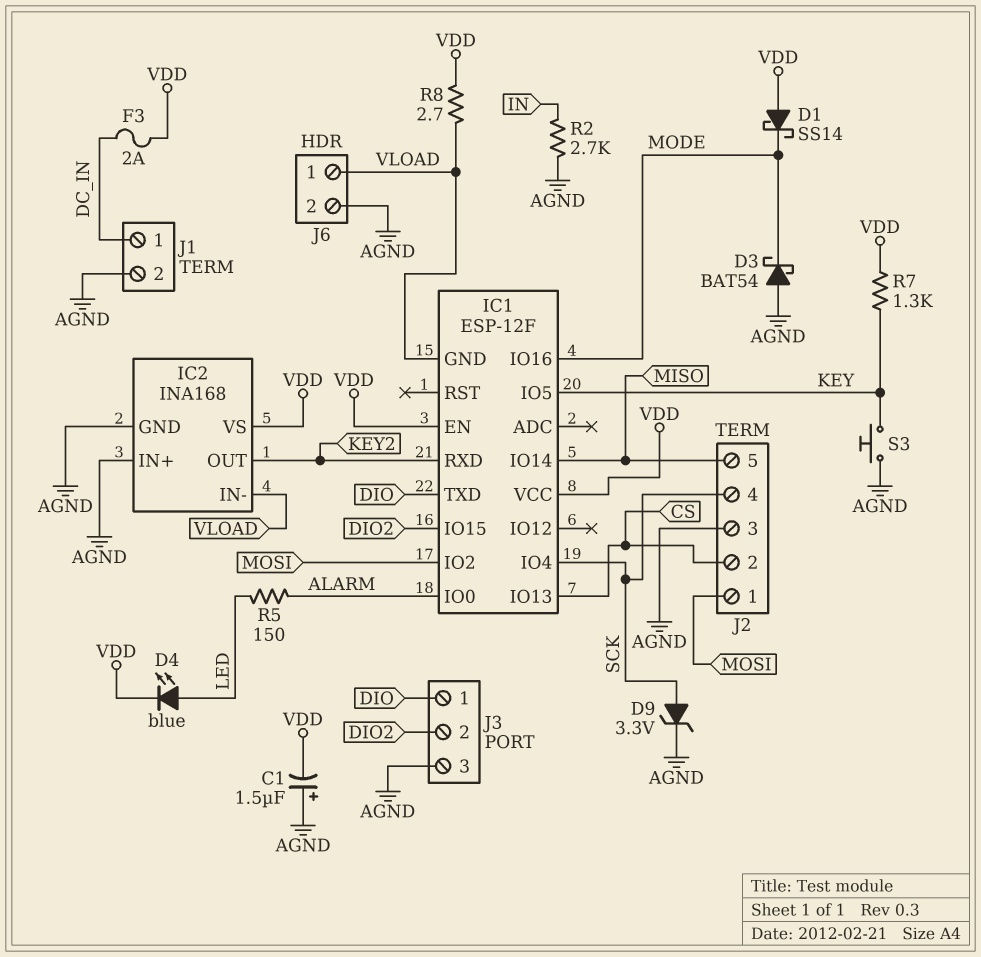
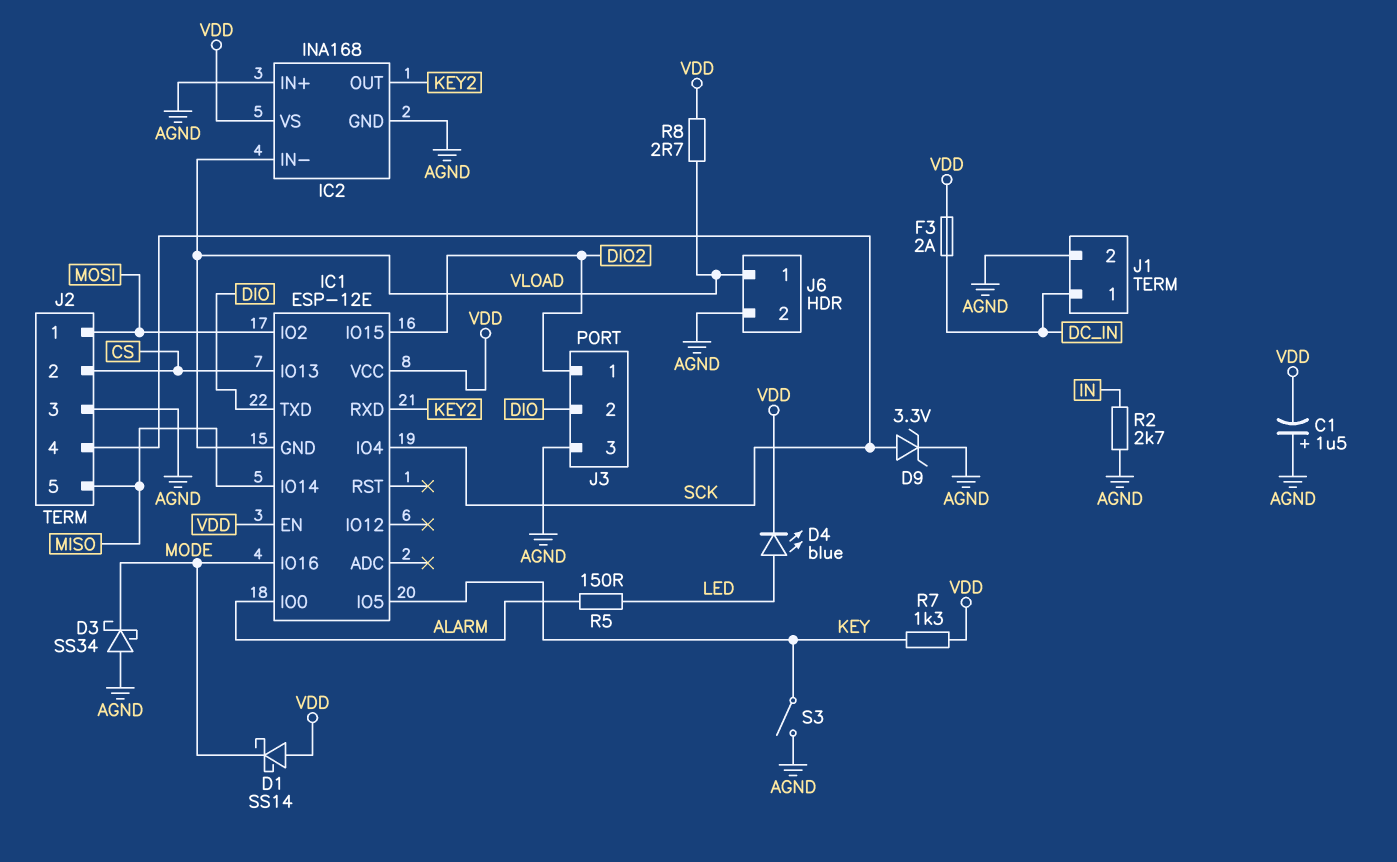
D3: schottky BAT54 (A AGND, K MODE) -> schottky SS34 (A AGND, K MODE)
IC1: ESP-12F -> ESP-12E
J3 pin 1: DIO -> DIO2
J3 pin 2: DIO2 -> DIO
S3: button (AGND, KEY) -> switch (AGND, KEY)

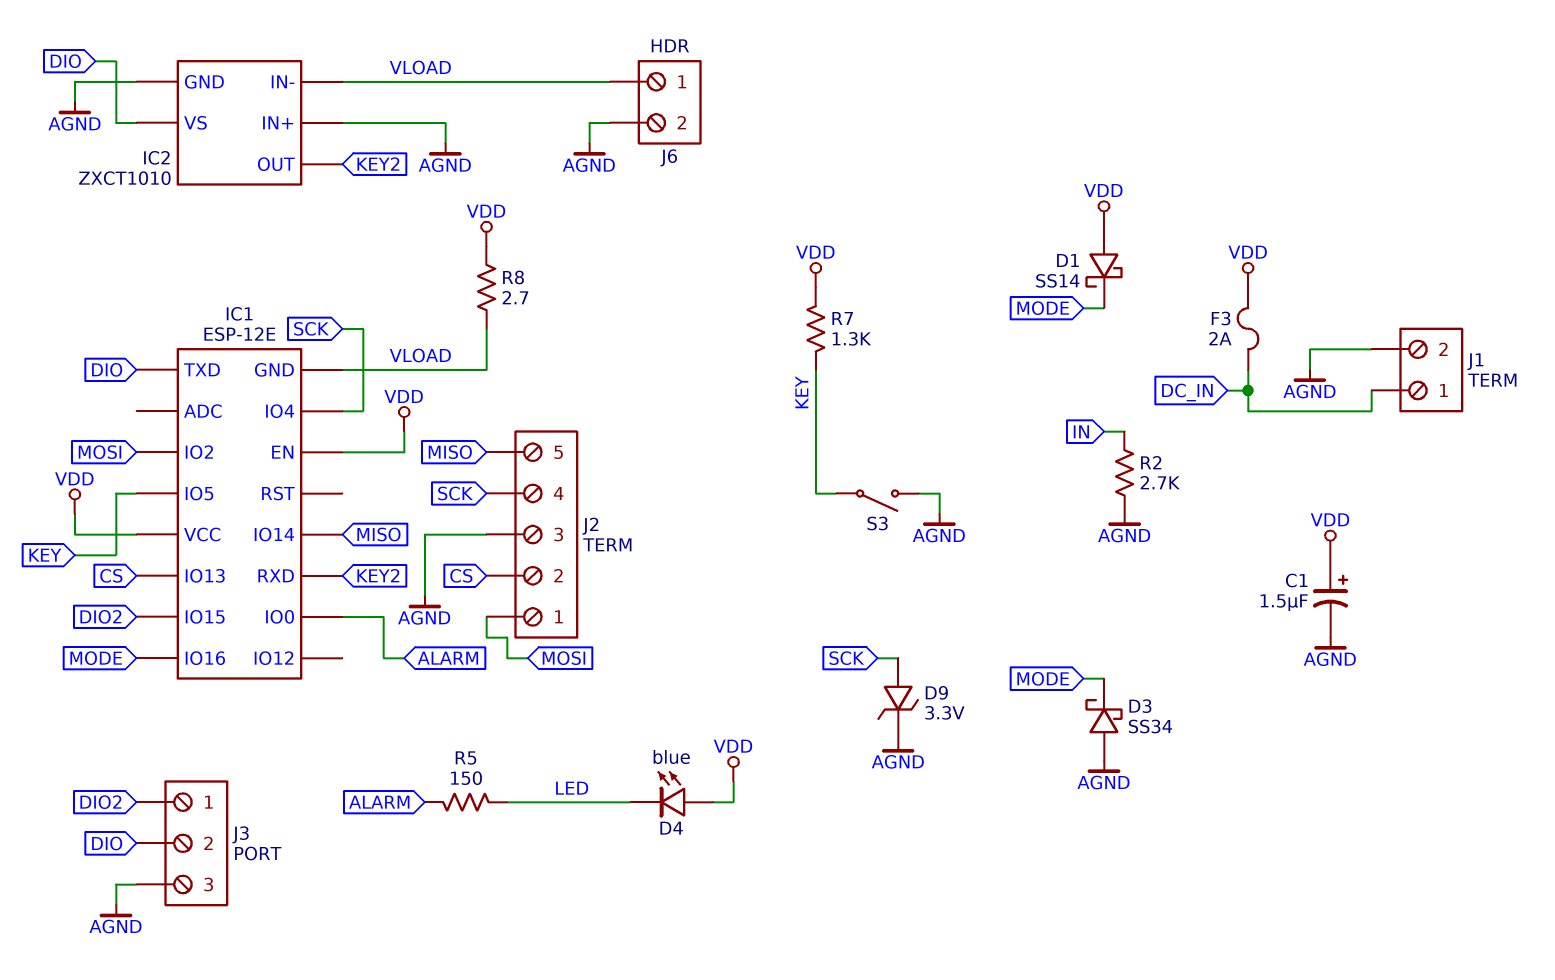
C1: 1.5uF (plus AGND, minus VDD) -> 1.5uF (plus VDD, minus AGND)
D4: LED blue (A LED, K VDD) -> LED blue (A VDD, K LED)
IC2: INA168 -> ZXCT1010
IC2 pin VS: VDD -> DIO

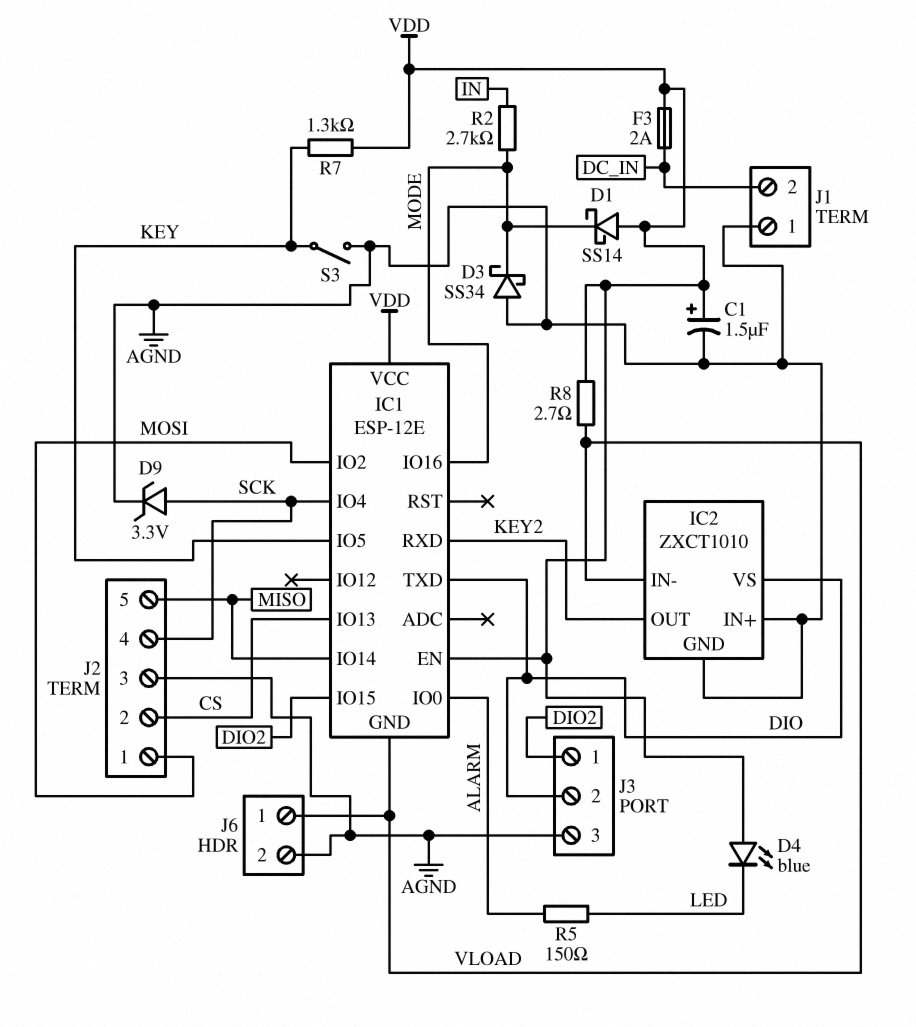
J1 pin 1: DC_IN -> AGND
J1 pin 2: AGND -> DC_IN
R2: 2.7k (AGND, IN) -> 2.7k (IN, MODE)

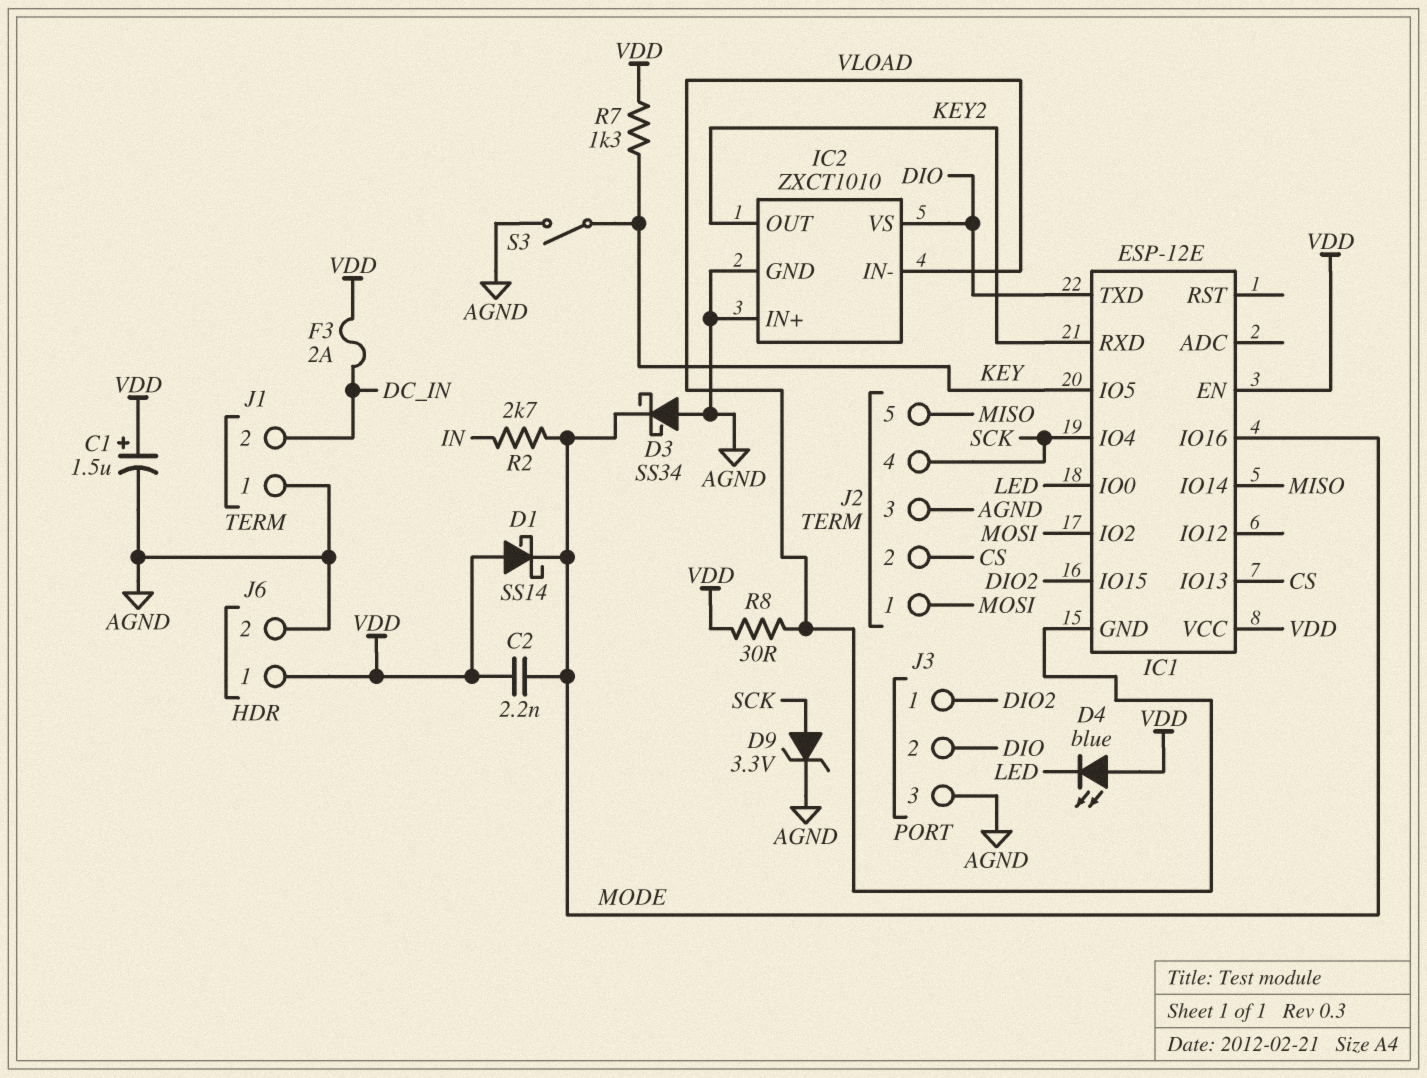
C2: none -> 2.2nF (MODE, VDD)
IC1 pin IO0: ALARM -> LED
J6 pin 1: VLOAD -> VDD
R5: 150 (ALARM, LED) -> none
R8: 2.7 (VDD, VLOAD) -> 30 (VDD, VLOAD)

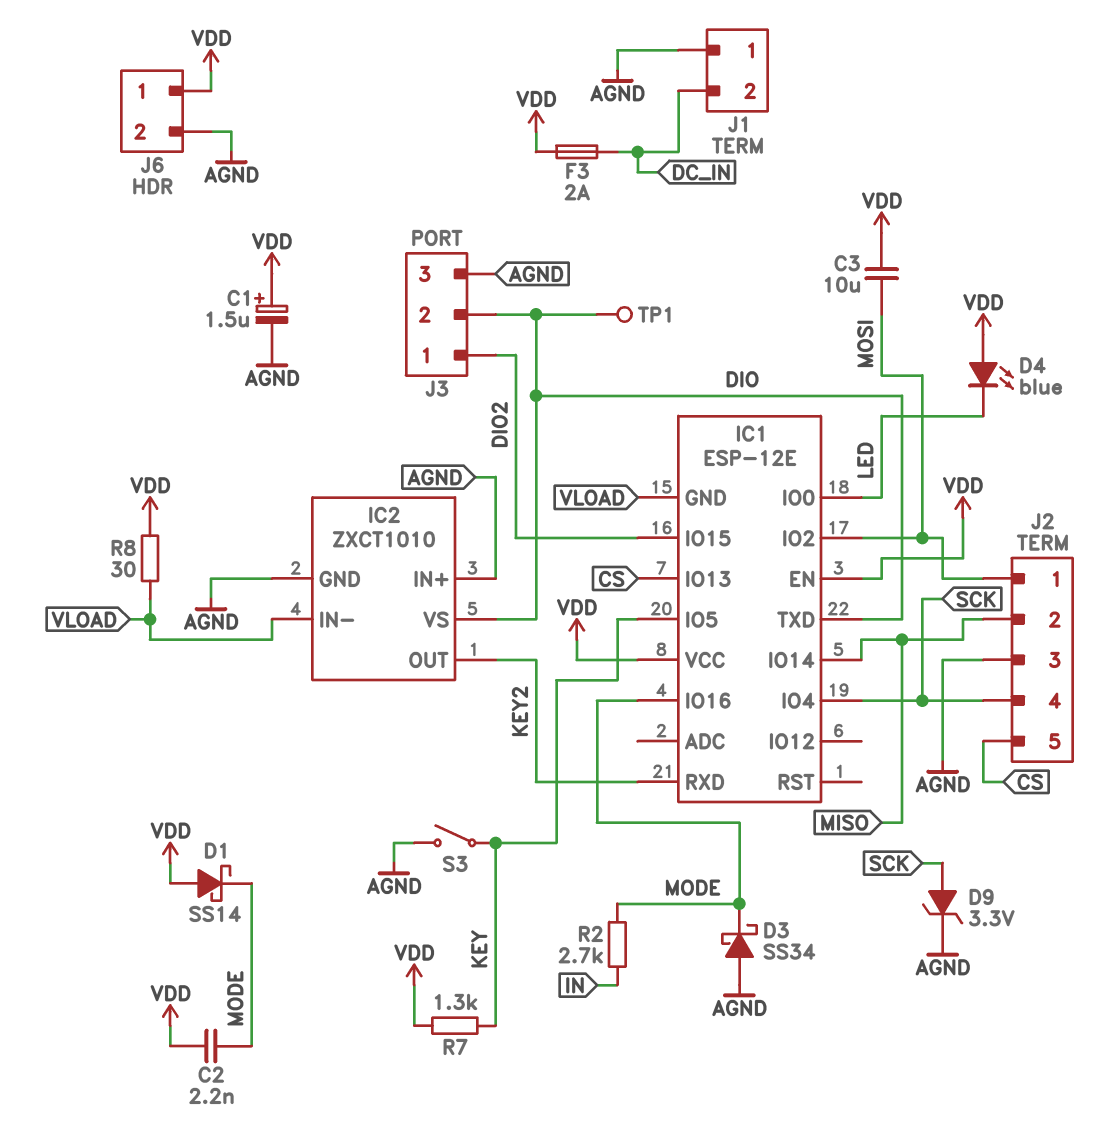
C3: none -> 10uF (MOSI, VDD)
J2 pin 2: CS -> MISO
J2 pin 5: MISO -> CS
TP1: none -> test point (DIO)

